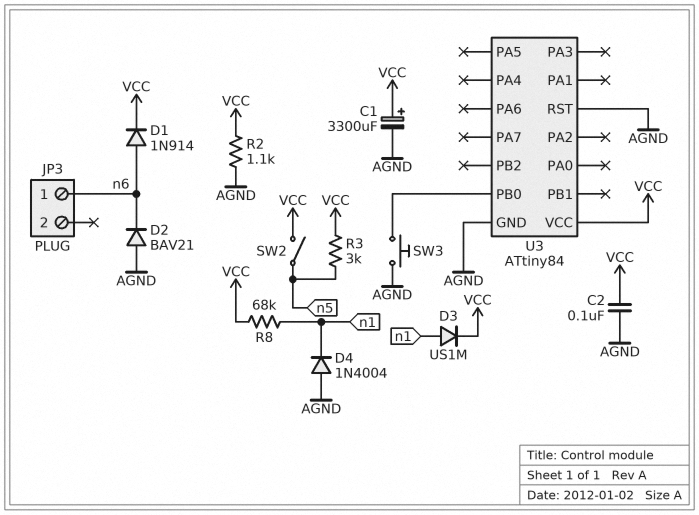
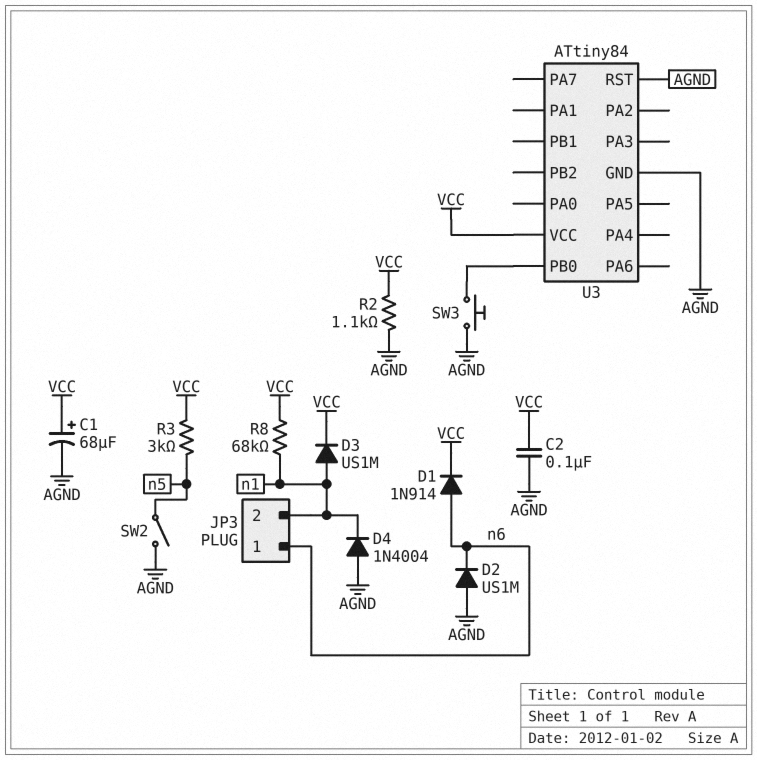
C1: 3300uF (plus VCC, minus AGND) -> 68uF (plus VCC, minus AGND)
D2: diode BAV21 (A AGND, K n6) -> diode US1M (A AGND, K n6)
JP3 pin 2: none -> n1
SW2: switch (VCC, n5) -> switch (AGND, n5)

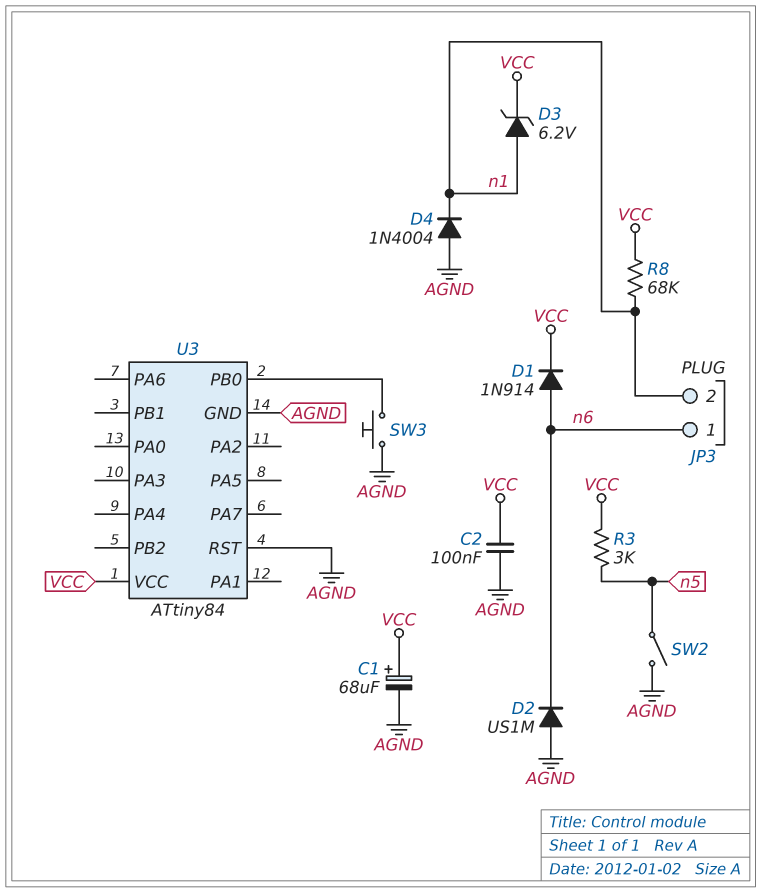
D3: diode US1M (A n1, K VCC) -> zener 6.2V (A n1, K VCC)
R2: 1.1k (AGND, VCC) -> none

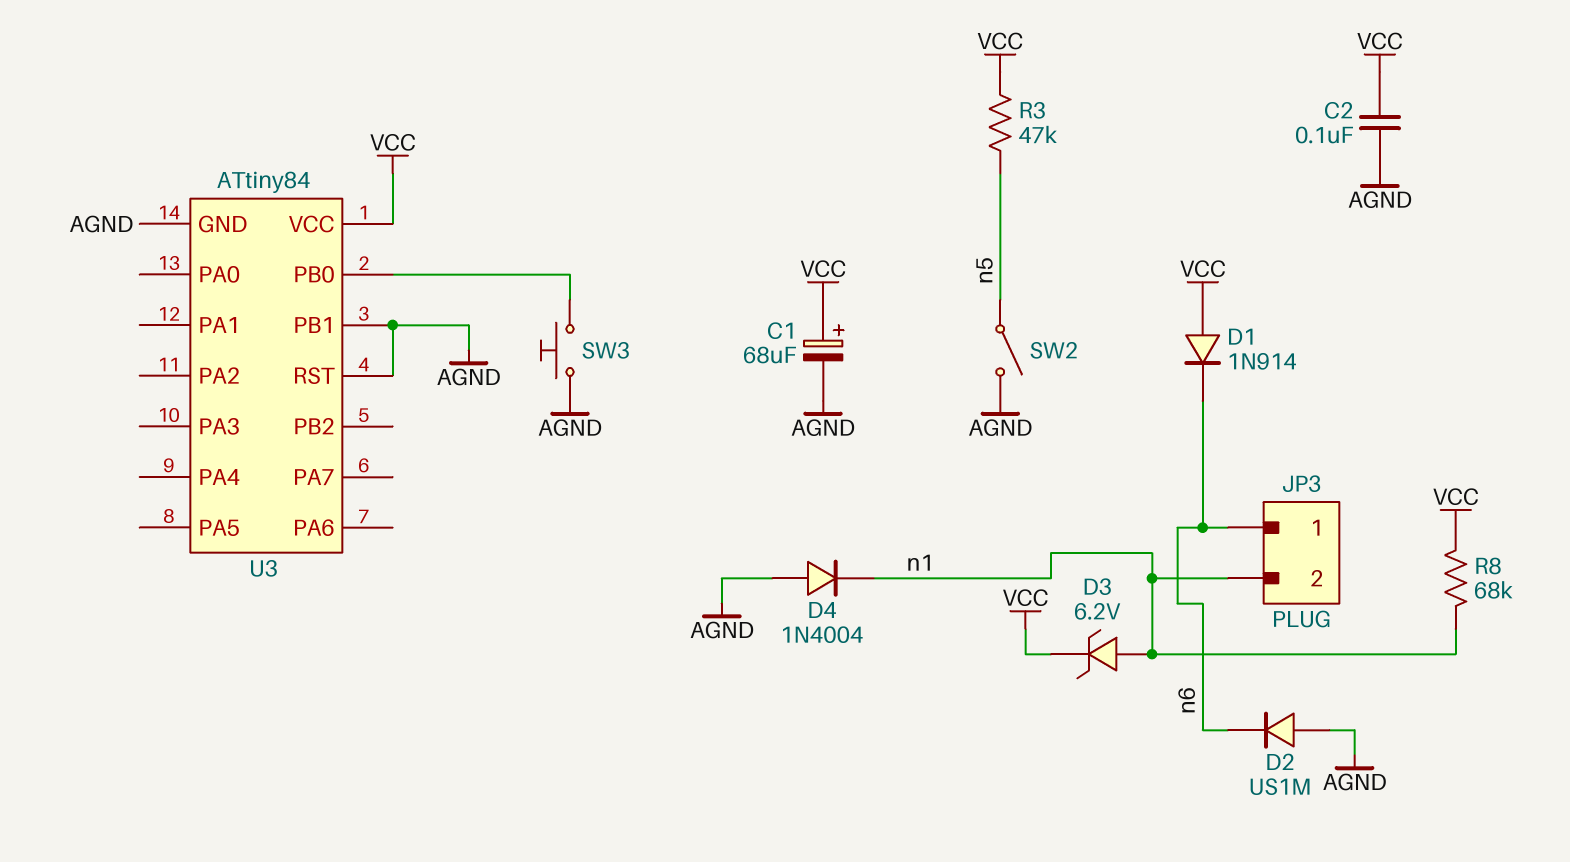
D1: diode 1N914 (A n6, K VCC) -> diode 1N914 (A VCC, K n6)
R3: 3k (VCC, n5) -> 47k (VCC, n5)
U3 pin PB1: none -> AGND

